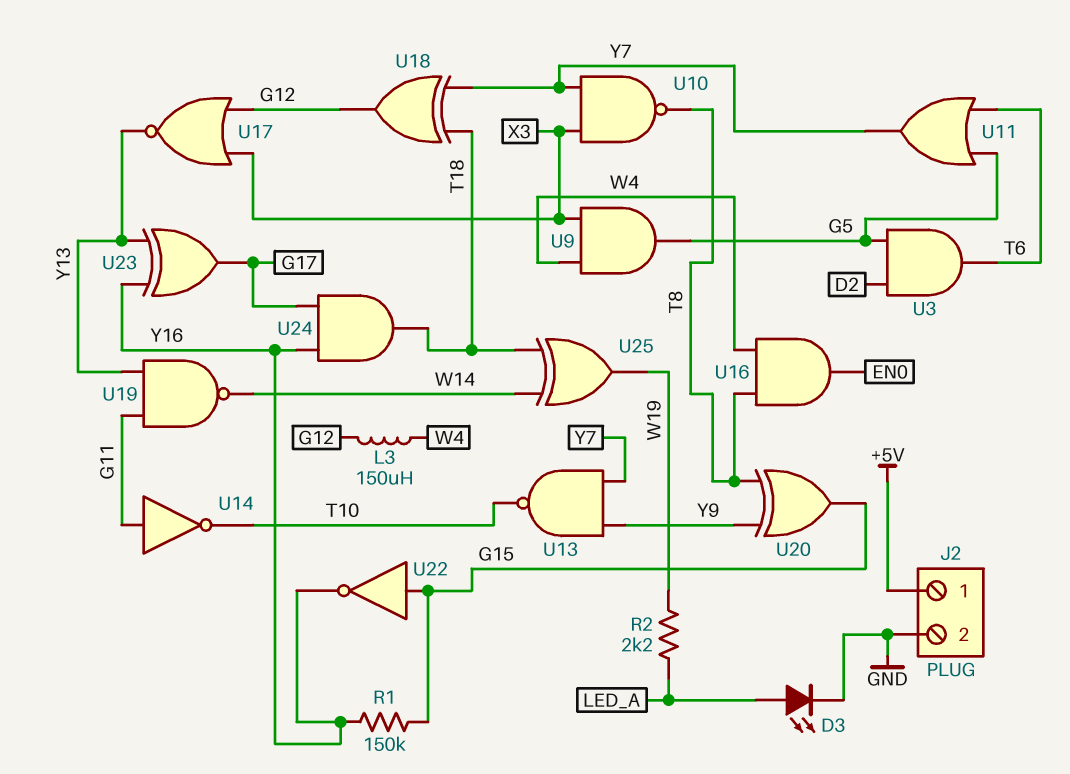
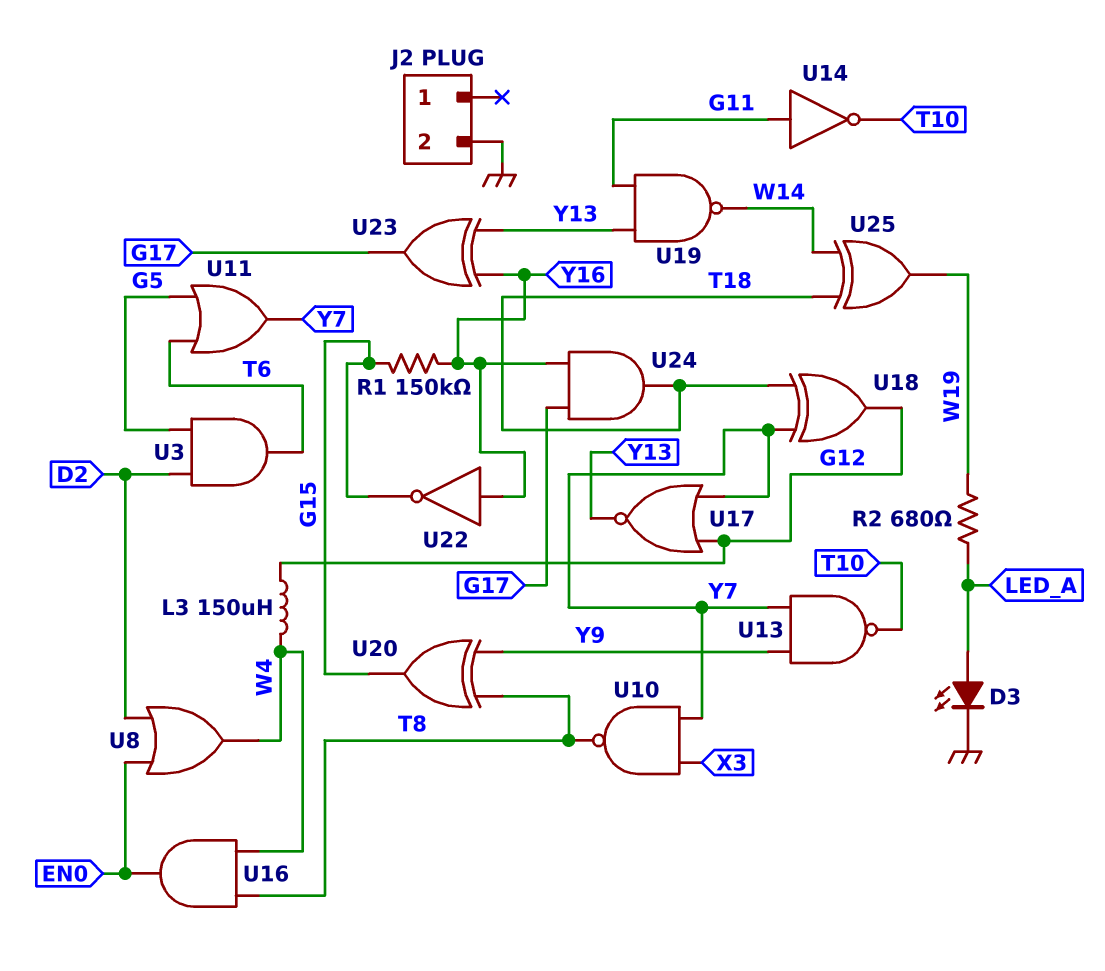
J2 pin 1: +5V -> none
R2: 2.2k (LED_A, W19) -> 680 (LED_A, W19)
U8: none -> OR (in D2, in EN0, out W4)
U9: AND (in W4, in X3, out G5) -> none
U17: NOR (in G12, in X3, out Y13) -> NOR (in G12, in Y7, out Y13)
U22: NOT (in G15, out Y16) -> NOT (in Y16, out G15)

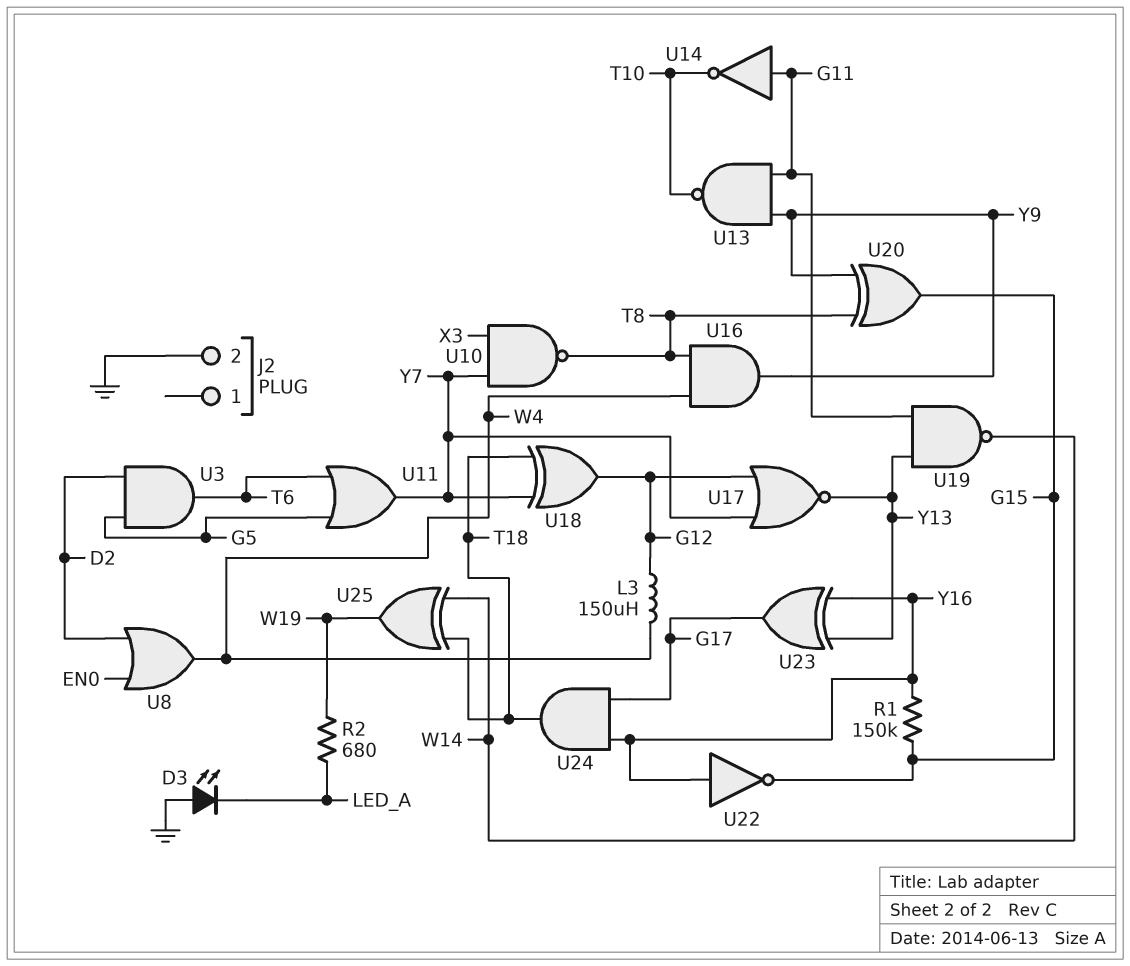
D3: LED (A LED_A, K GND) -> LED (A GND, K LED_A)
U13: NAND (in Y7, in Y9, out T10) -> NAND (in G11, in Y9, out T10)
U16: AND (in T8, in W4, out EN0) -> AND (in T8, in W4, out Y9)

